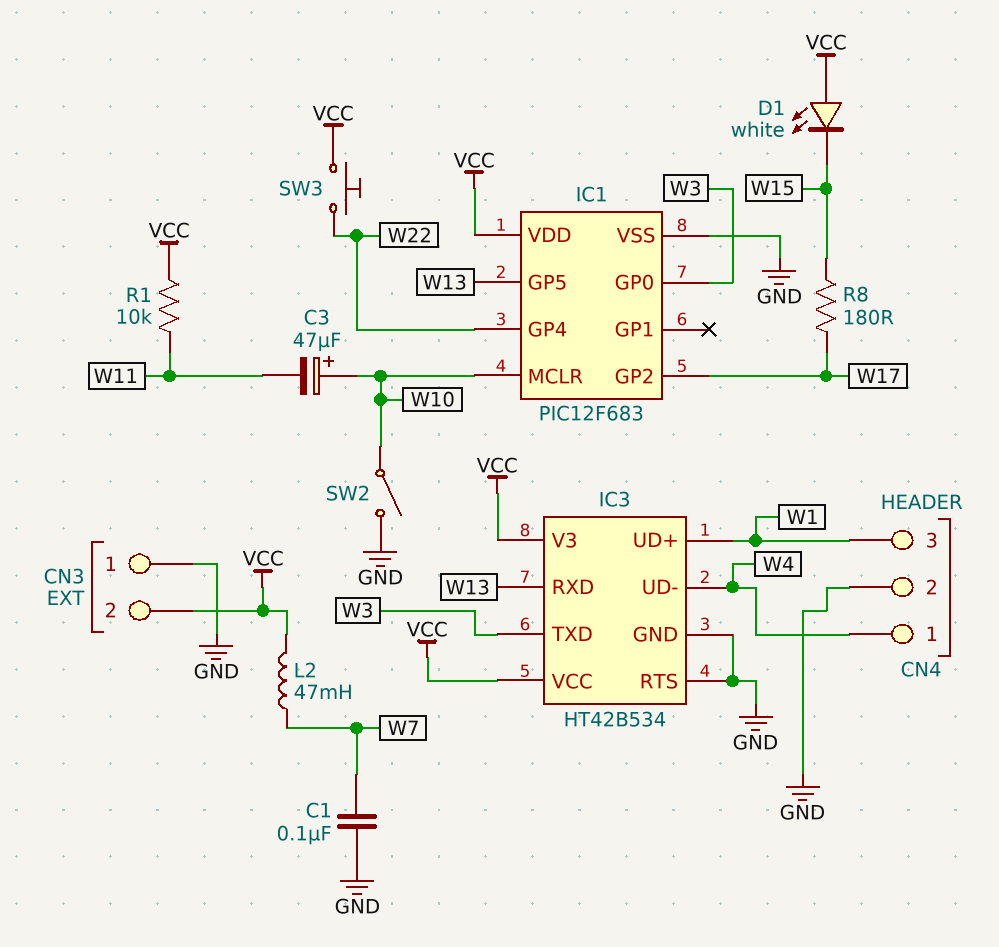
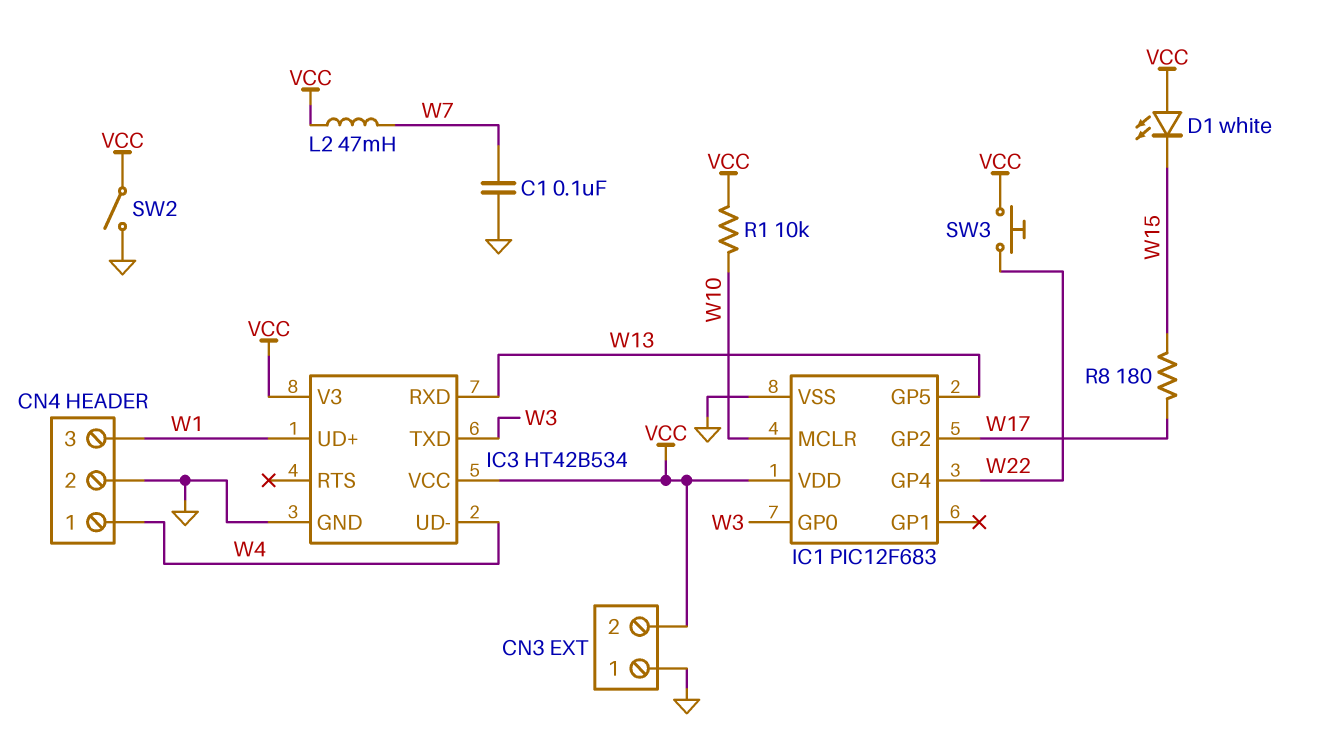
C3: 47uF (plus W10, minus W11) -> none
IC3 pin RTS: GND -> none
R1: 10k (VCC, W11) -> 10k (VCC, W10)
SW2: switch (GND, W10) -> switch (GND, VCC)

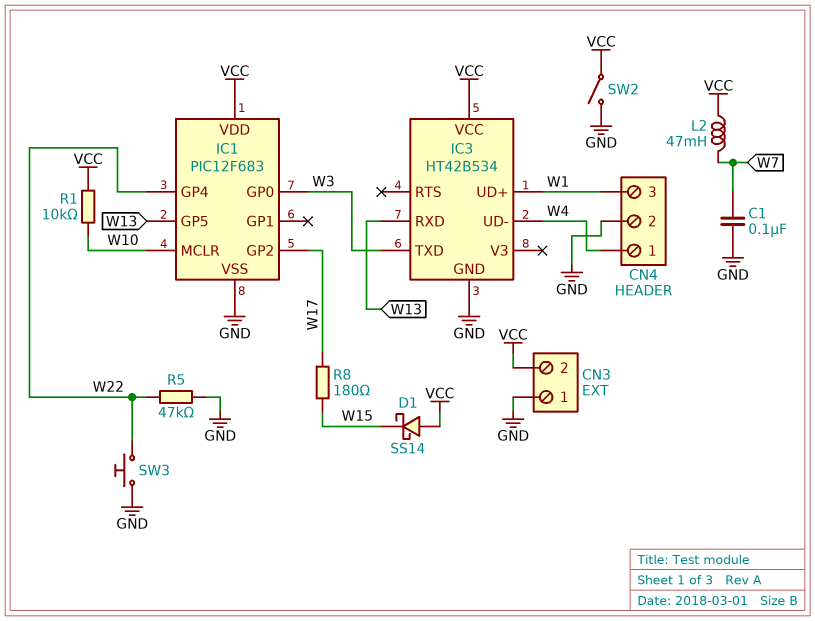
D1: LED white (A VCC, K W15) -> schottky SS14 (A VCC, K W15)
IC3 pin V3: VCC -> none
R5: none -> 47k (GND, W22)
SW3: button (VCC, W22) -> button (GND, W22)

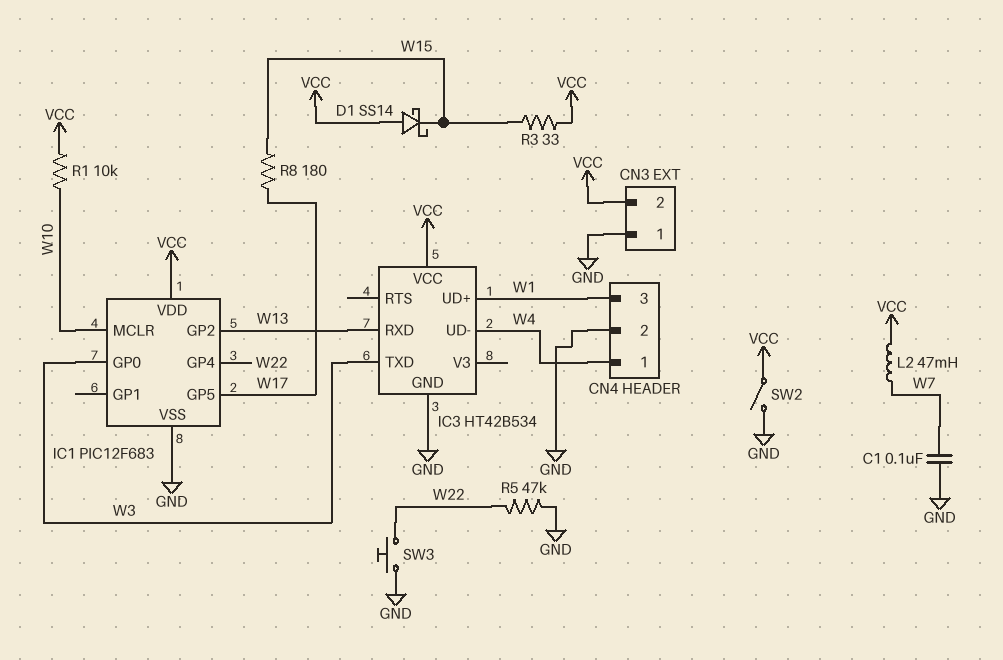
IC1 pin GP2: W17 -> W13
IC1 pin GP5: W13 -> W17
R3: none -> 33 (VCC, W15)

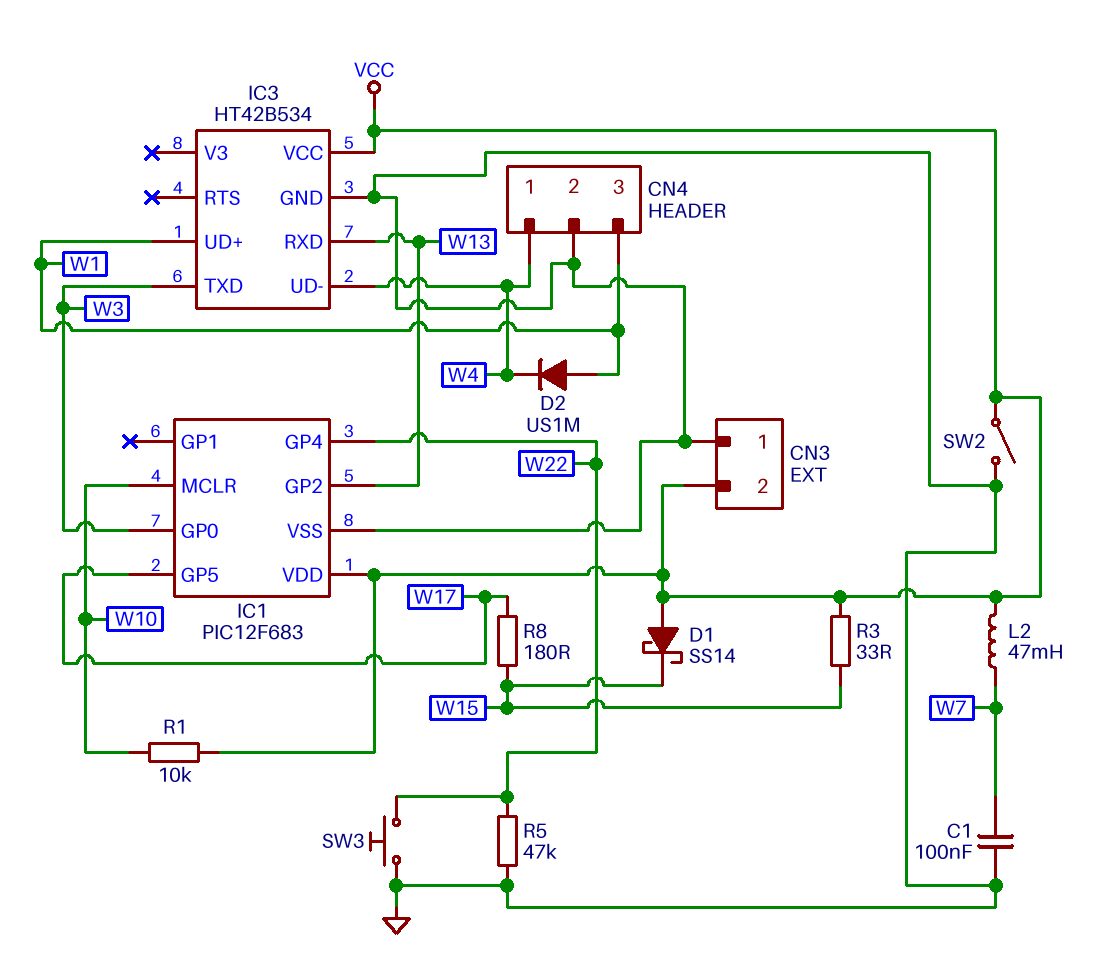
D2: none -> diode US1M (A W1, K W4)

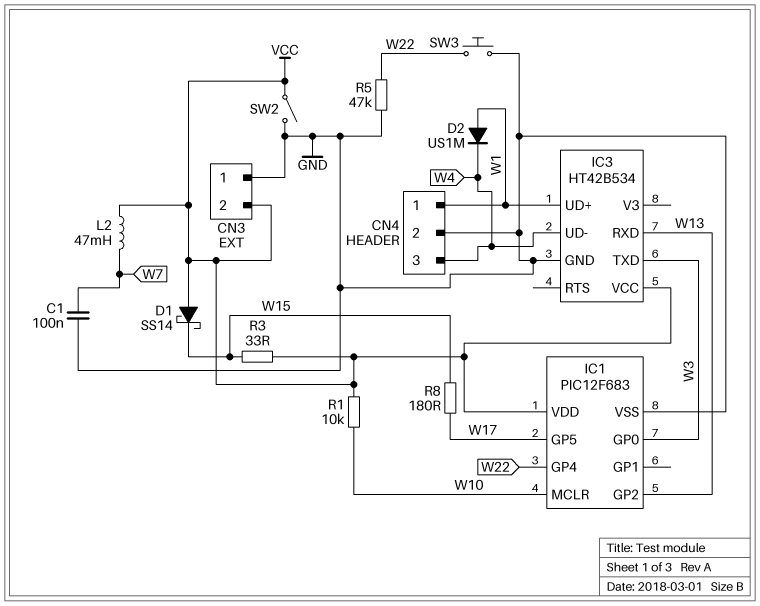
CN4 pin 1: W4 -> W1
CN4 pin 3: W1 -> W4

